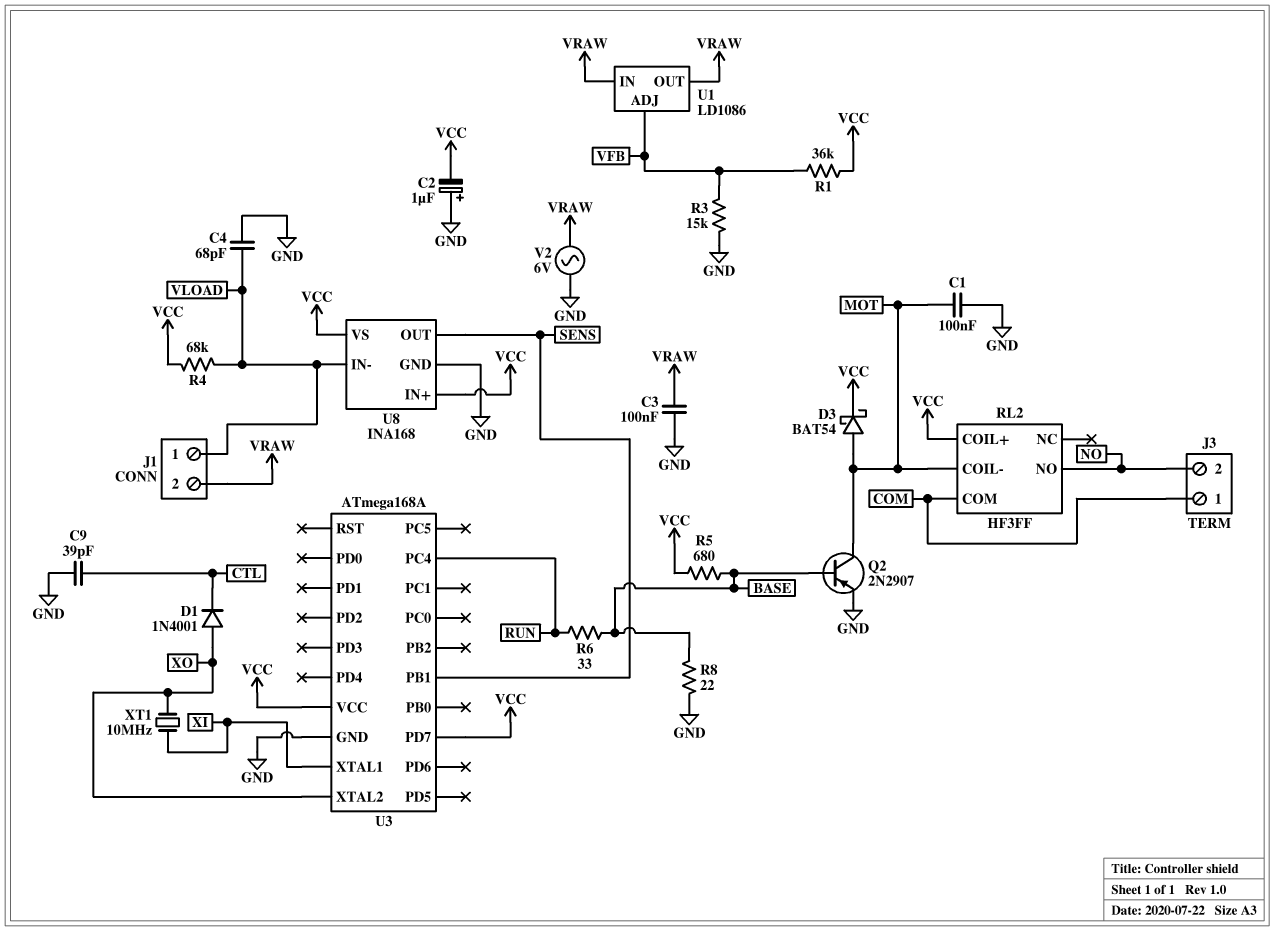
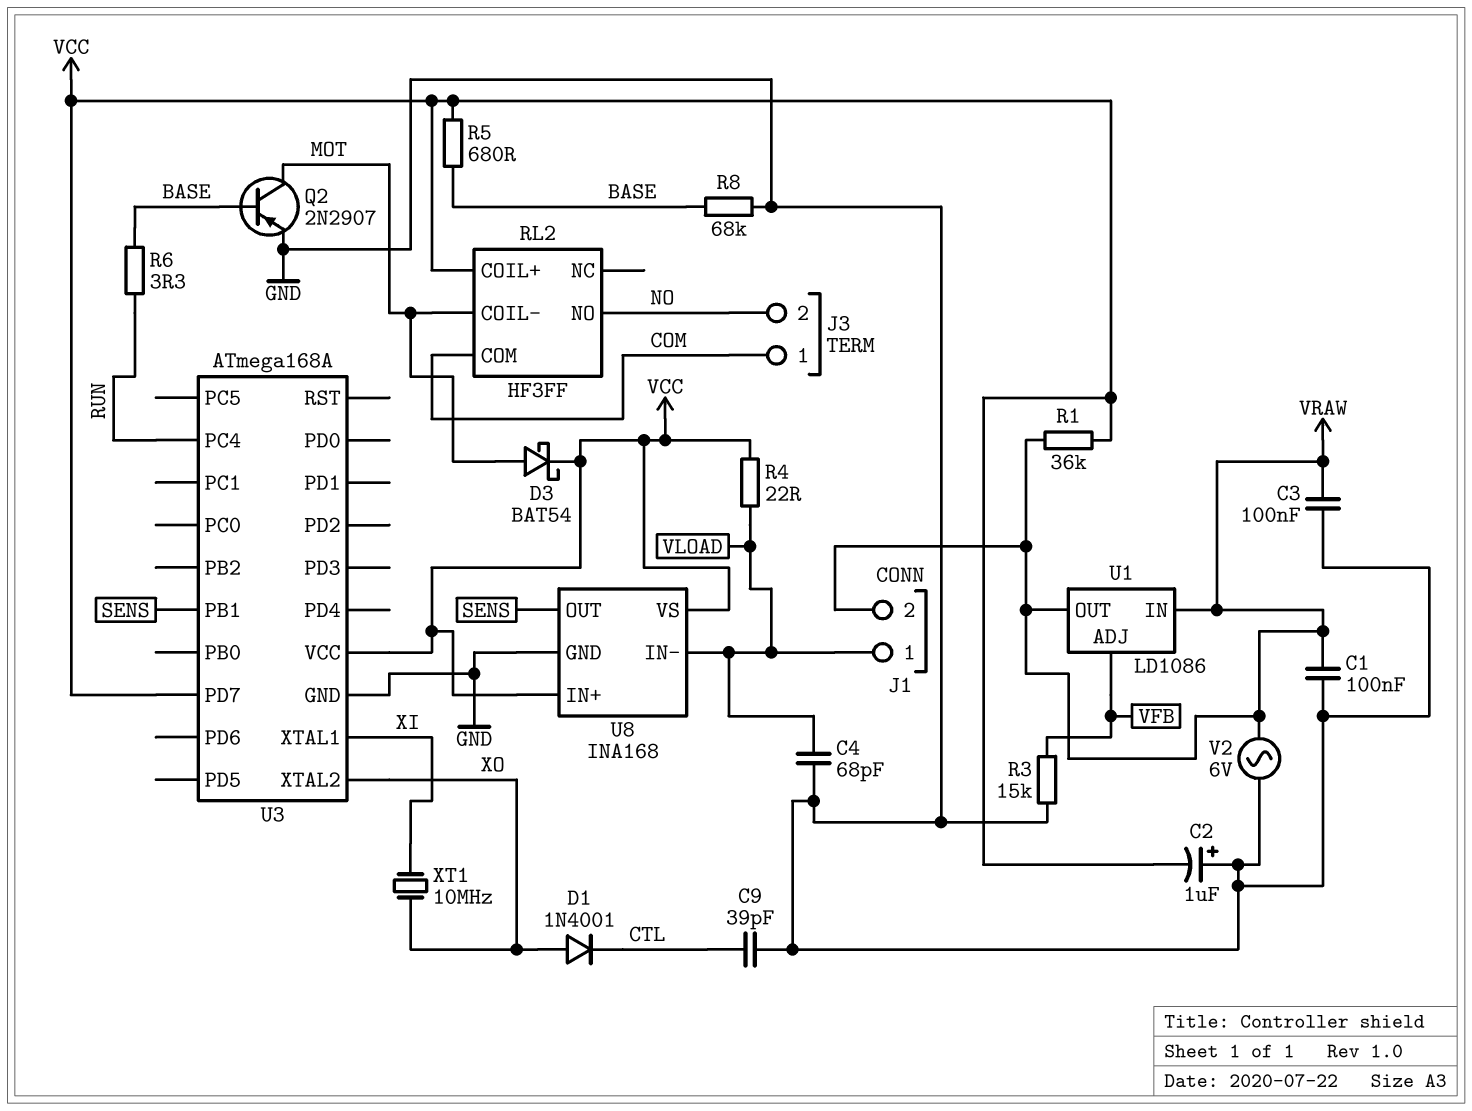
C1: 100nF (GND, MOT) -> 100nF (GND, VRAW)
R1: 36k (VCC, VFB) -> 36k (VCC, VRAW)
R4: 68k (VCC, VLOAD) -> 22 (VCC, VLOAD)
R6: 33 (BASE, RUN) -> 3.3 (BASE, RUN)
R8: 22 (BASE, GND) -> 68k (BASE, GND)

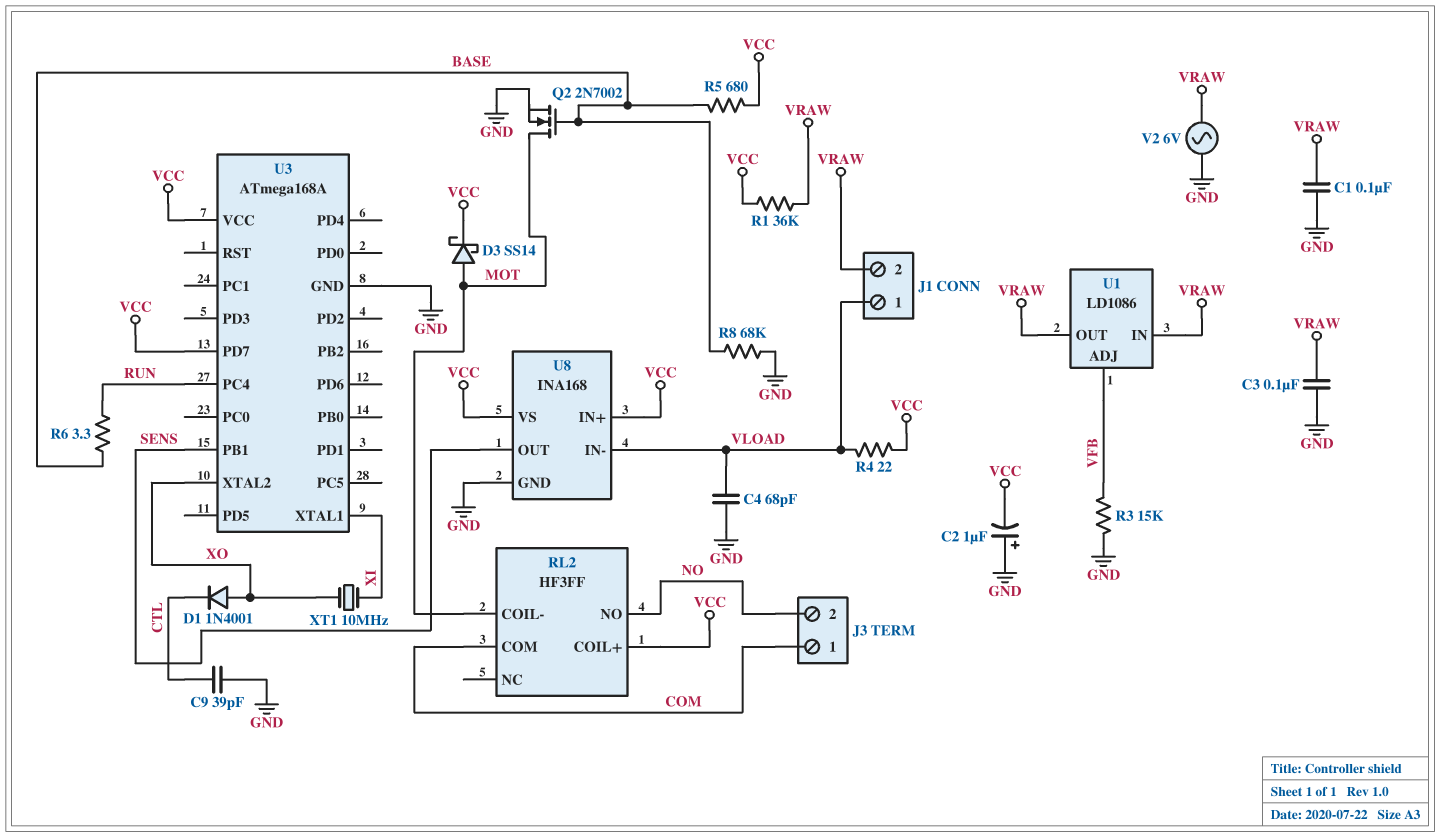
D3: schottky BAT54 (A MOT, K VCC) -> schottky SS14 (A MOT, K VCC)
Q2: PNP 2N2907 (B BASE, C MOT, E GND) -> NMOS 2N7002 (G BASE, D MOT, S GND)

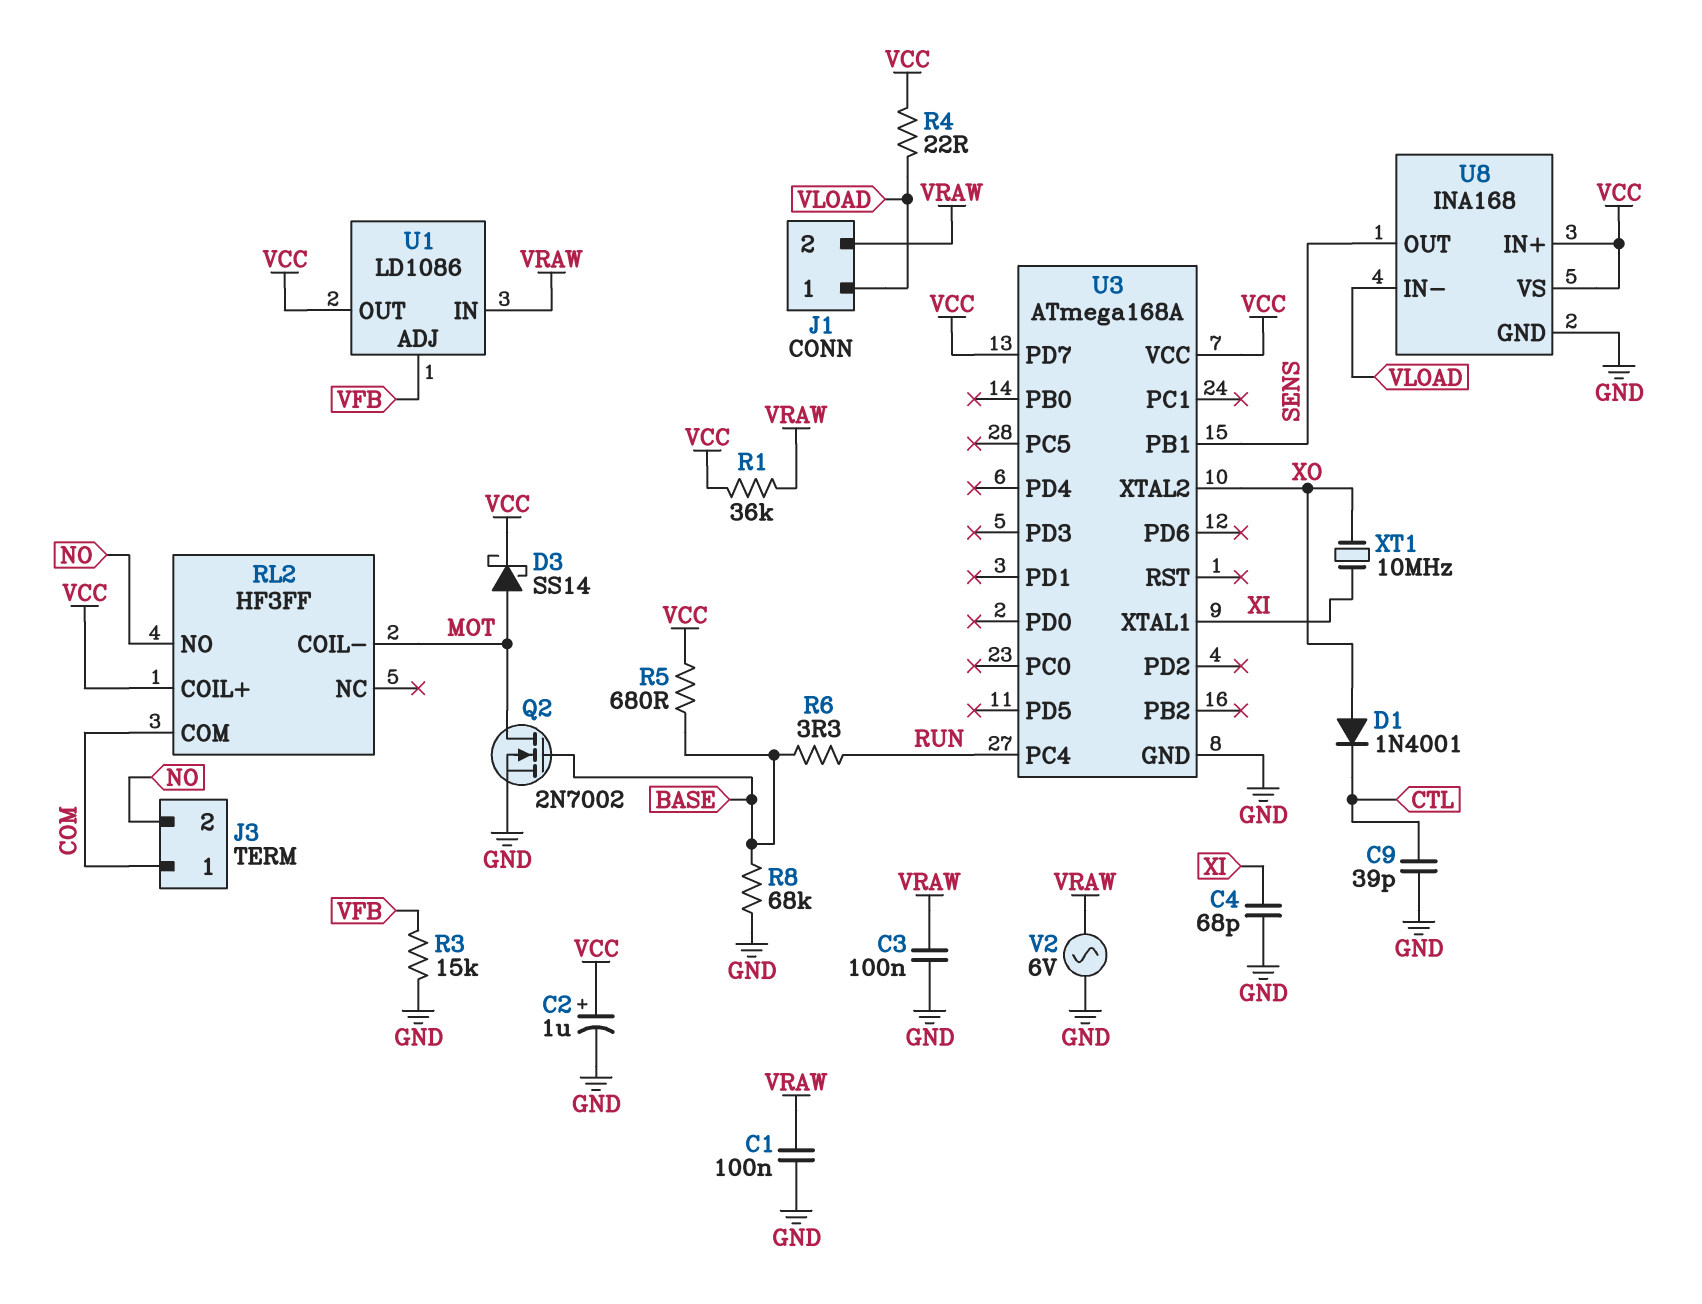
C2: 1uF (plus GND, minus VCC) -> 1uF (plus VCC, minus GND)
C4: 68pF (GND, VLOAD) -> 68pF (GND, XI)
U1 pin OUT: VRAW -> VCC

